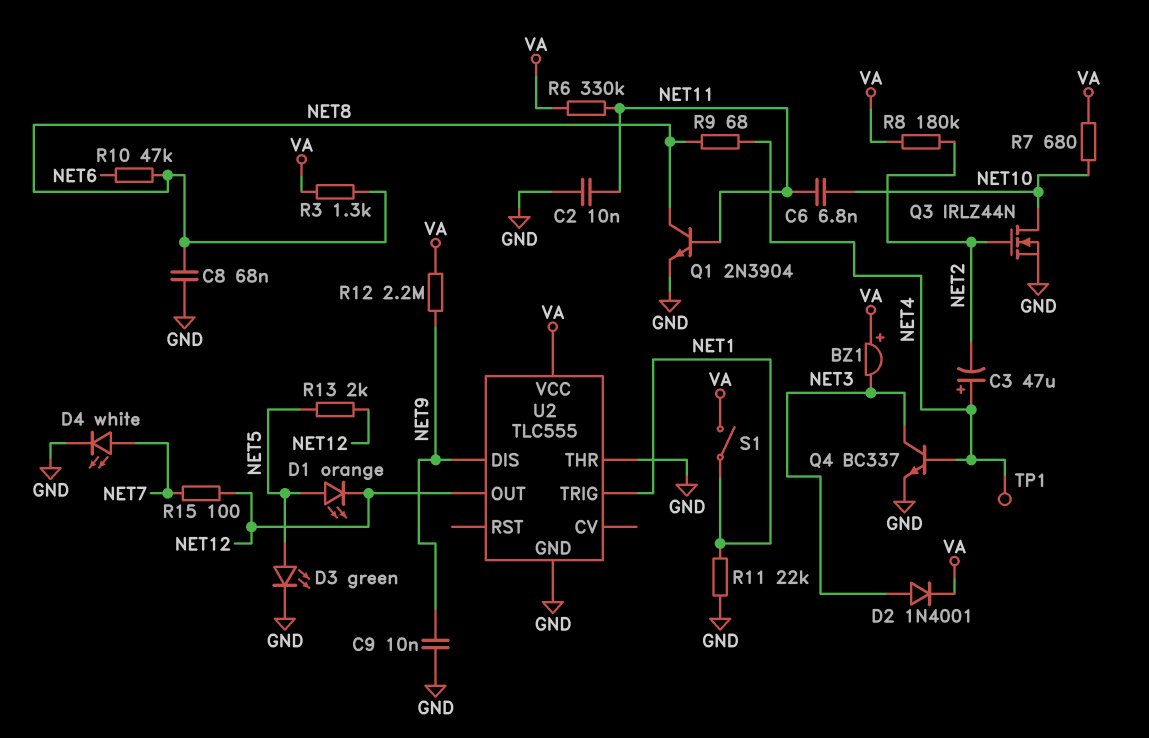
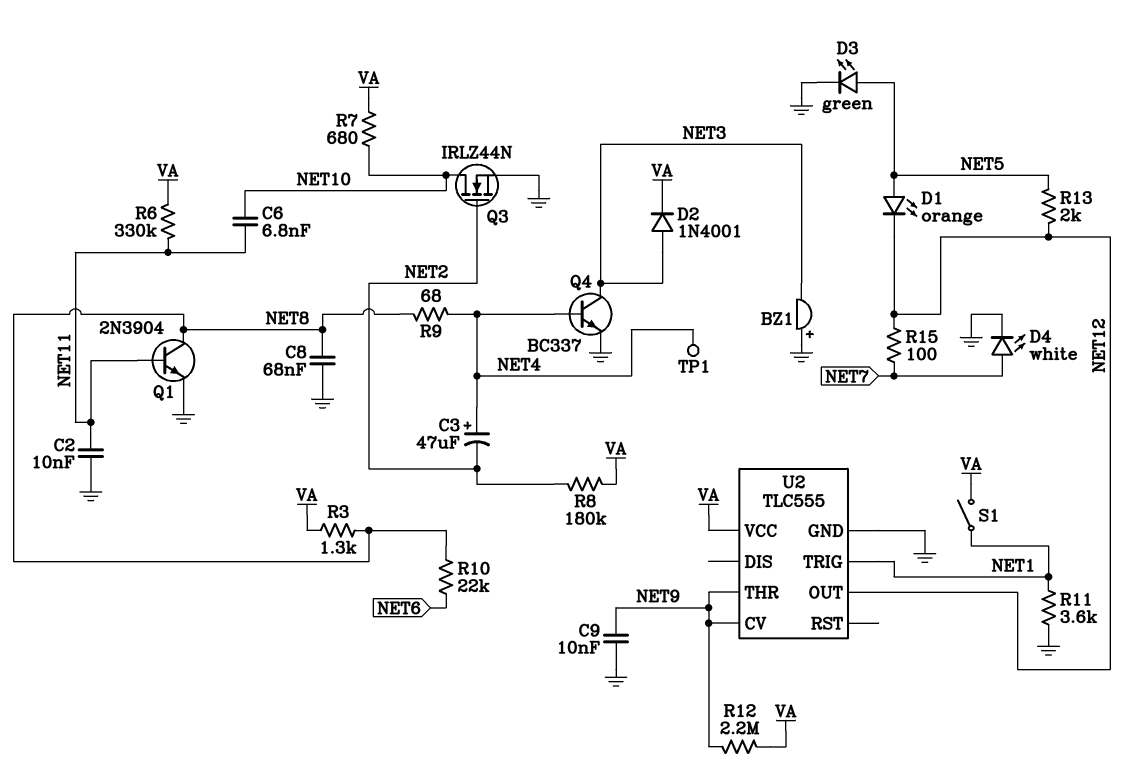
BZ1: buzzer (plus VA, minus NET3) -> buzzer (plus GND, minus NET3)
R10: 47k (NET6, NET8) -> 22k (NET6, NET8)
R11: 22k (GND, NET1) -> 3.6k (GND, NET1)
U2 pin CV: none -> NET9
U2 pin DIS: NET9 -> none
U2 pin THR: GND -> NET9

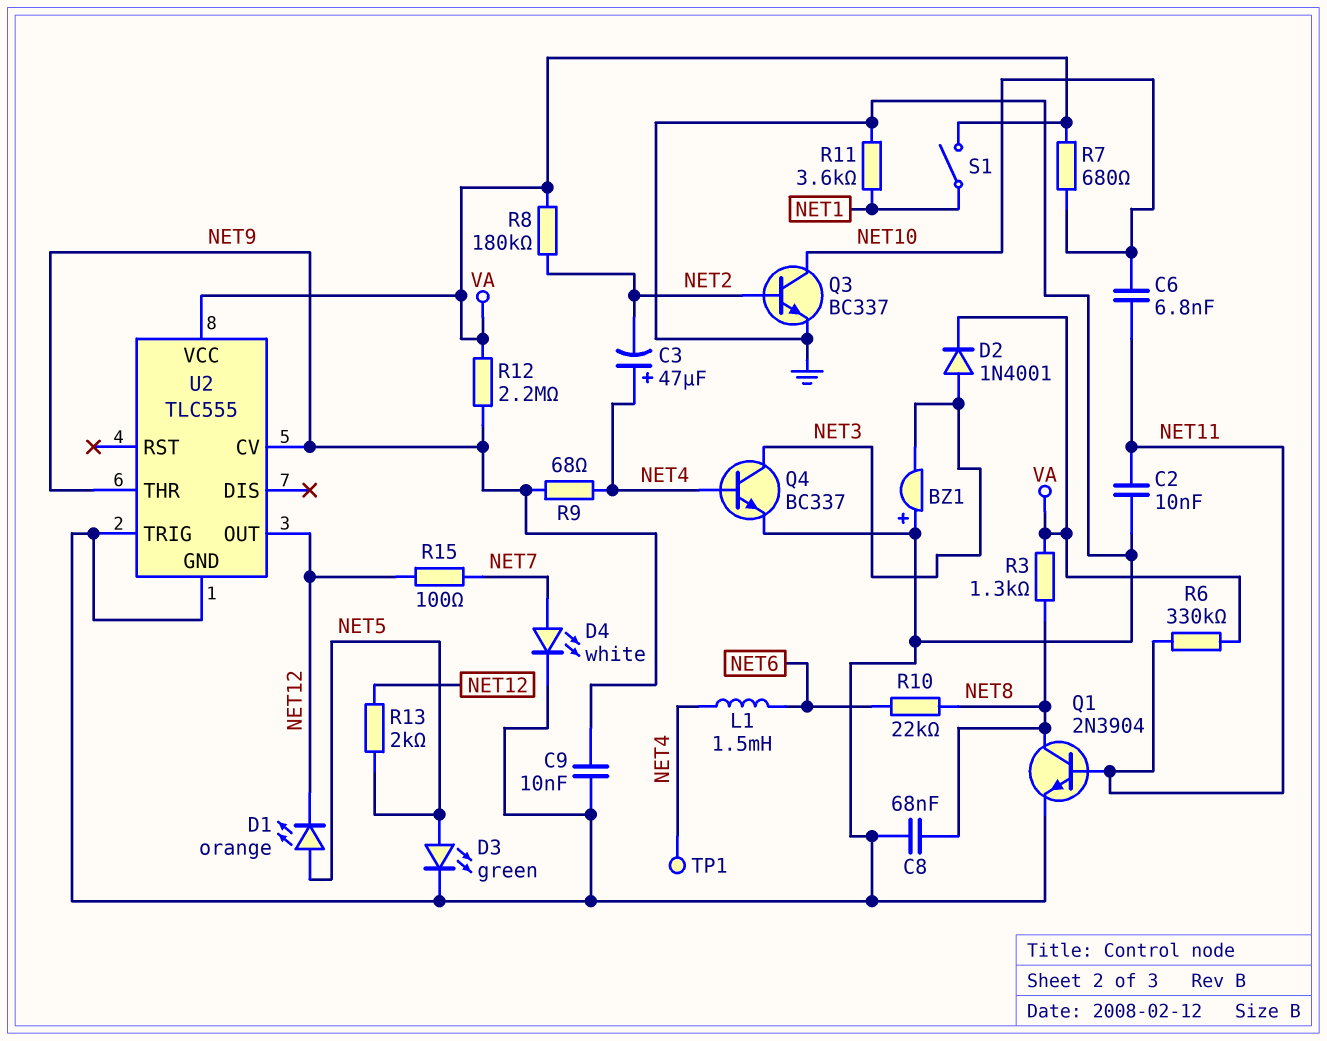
L1: none -> 1.5mH (NET4, NET6)
Q3: NMOS IRLZ44N (G NET2, D NET10, S GND) -> NPN BC337 (B NET2, C NET10, E GND)
R9: 68 (NET4, NET8) -> 68 (NET4, NET9)
U2 pin TRIG: NET1 -> GND

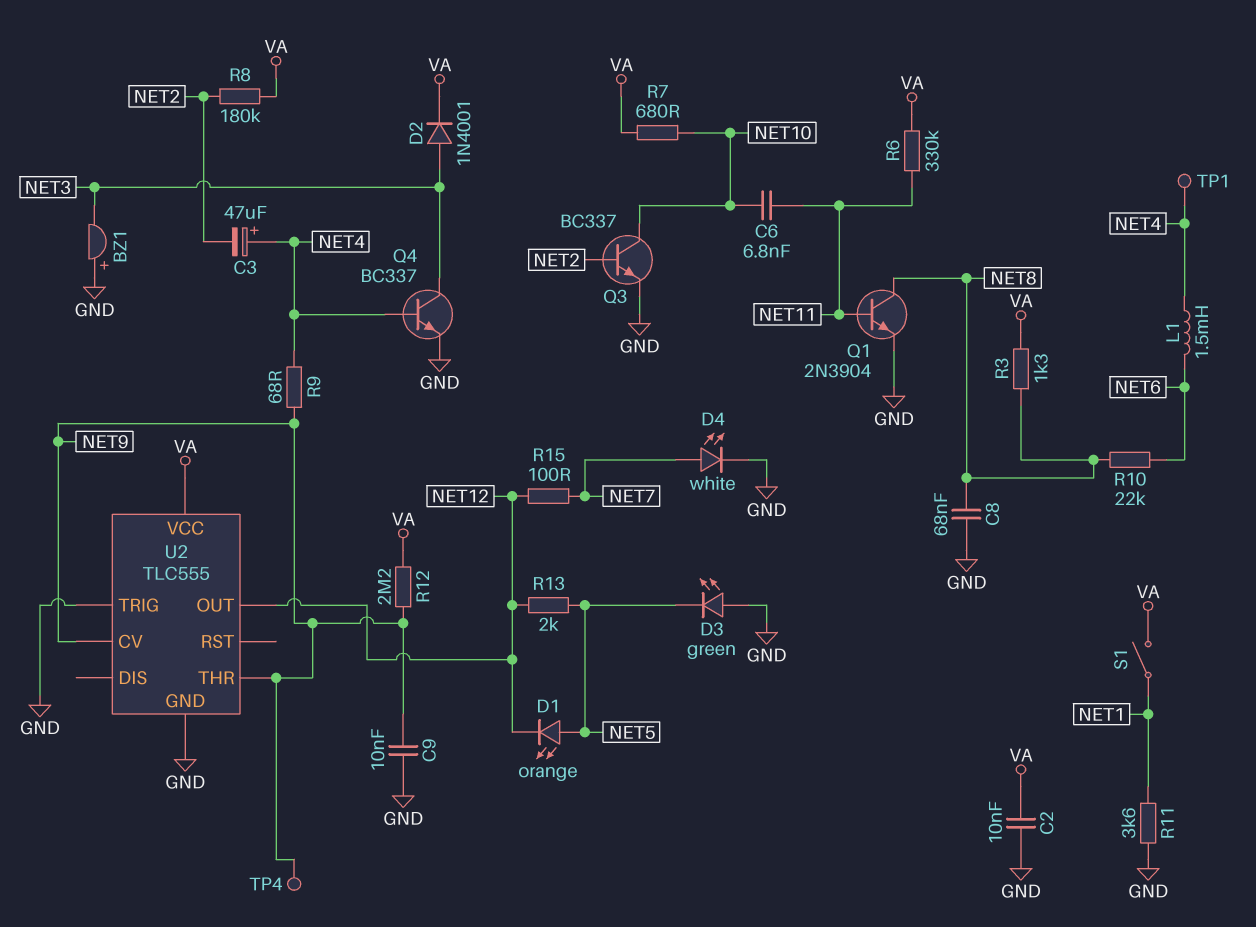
C2: 10nF (GND, NET11) -> 10nF (GND, VA)
D3: LED green (A NET5, K GND) -> LED green (A GND, K NET5)
TP4: none -> test point (NET9)

